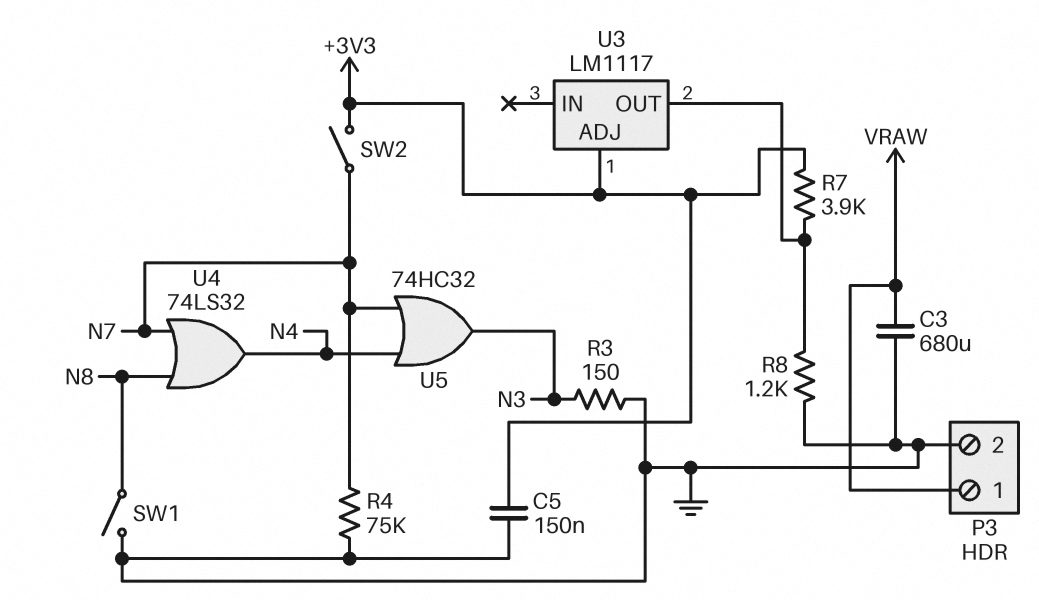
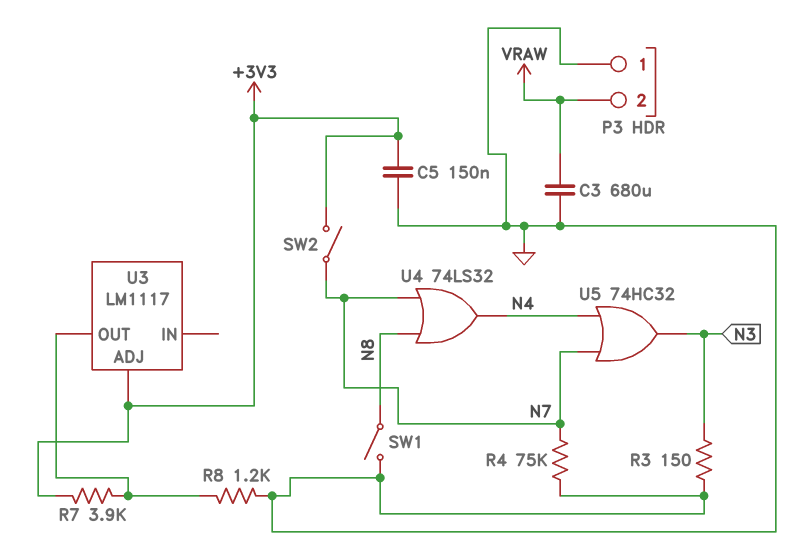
P3 pin 1: VRAW -> GND
P3 pin 2: GND -> VRAW

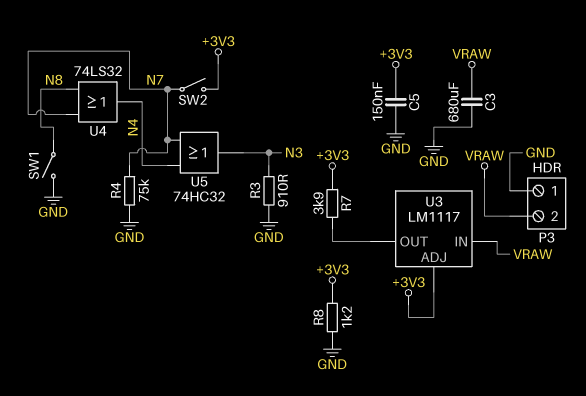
R3: 150 (GND, N3) -> 910 (GND, N3)
R8: 1.2k (GND, U3/OUT) -> 1.2k (+3V3, GND)
U3 pin IN: none -> VRAW

